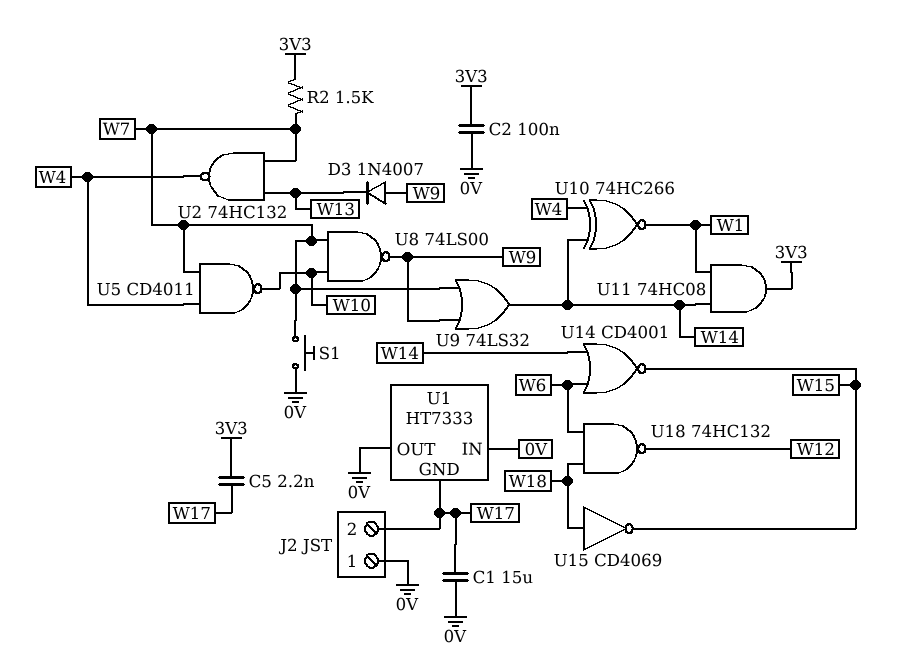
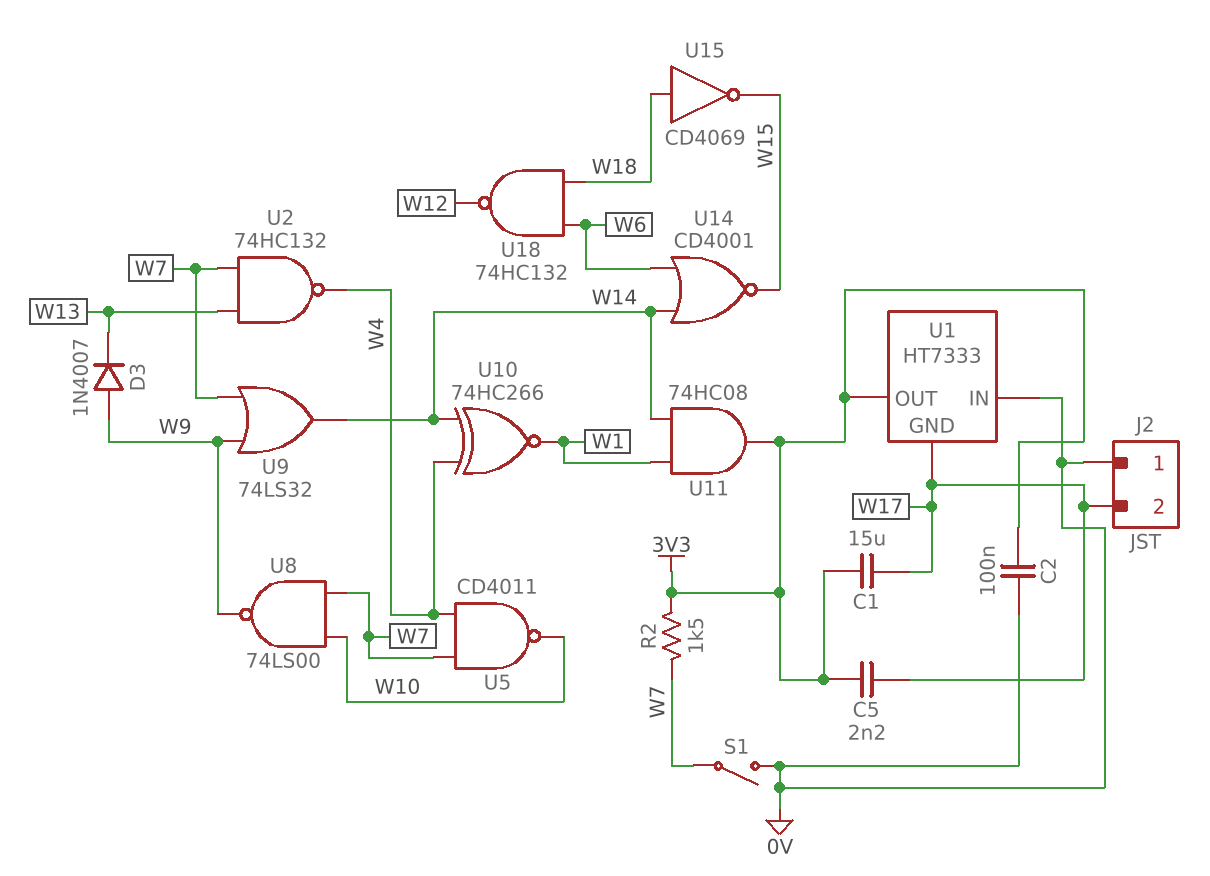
C1: 15uF (0V, W17) -> 15uF (3V3, W17)
S1: button (0V, W7) -> switch (0V, W7)
U1 pin OUT: 0V -> 3V3

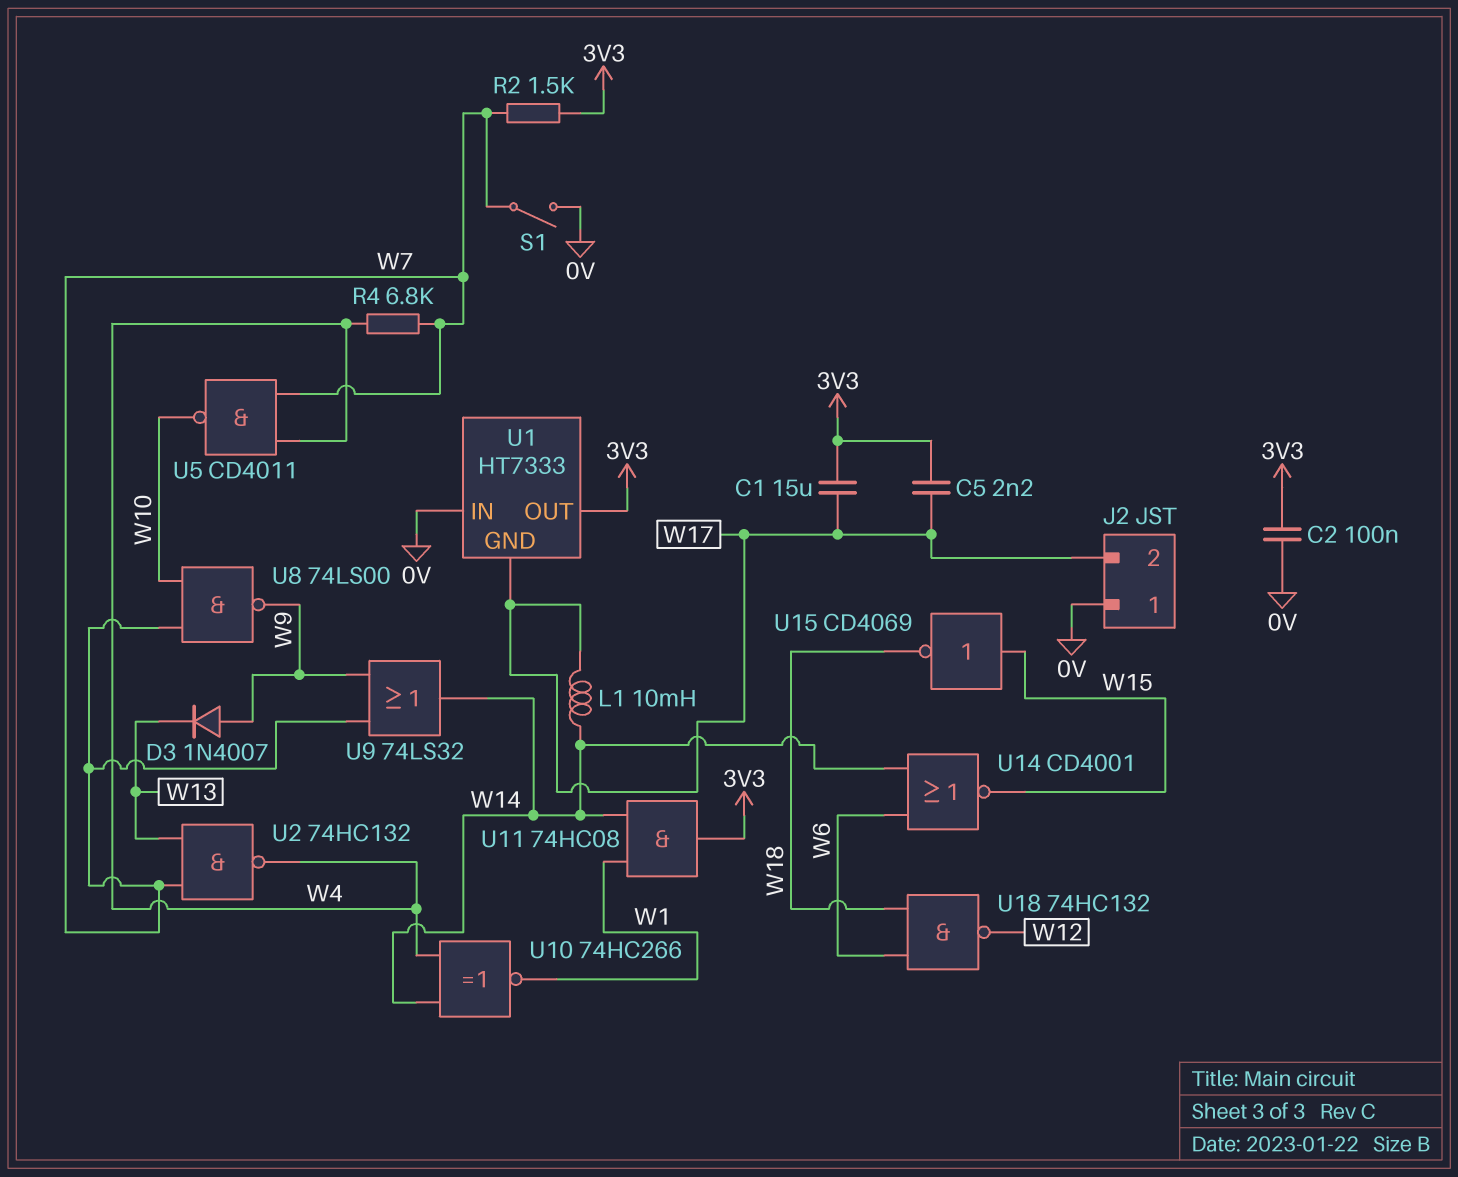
L1: none -> 10mH (W14, W17)
R4: none -> 6.8k (W4, W7)
U15: NOT CD4069 (in W18, out W15) -> NOT CD4069 (in W15, out W18)

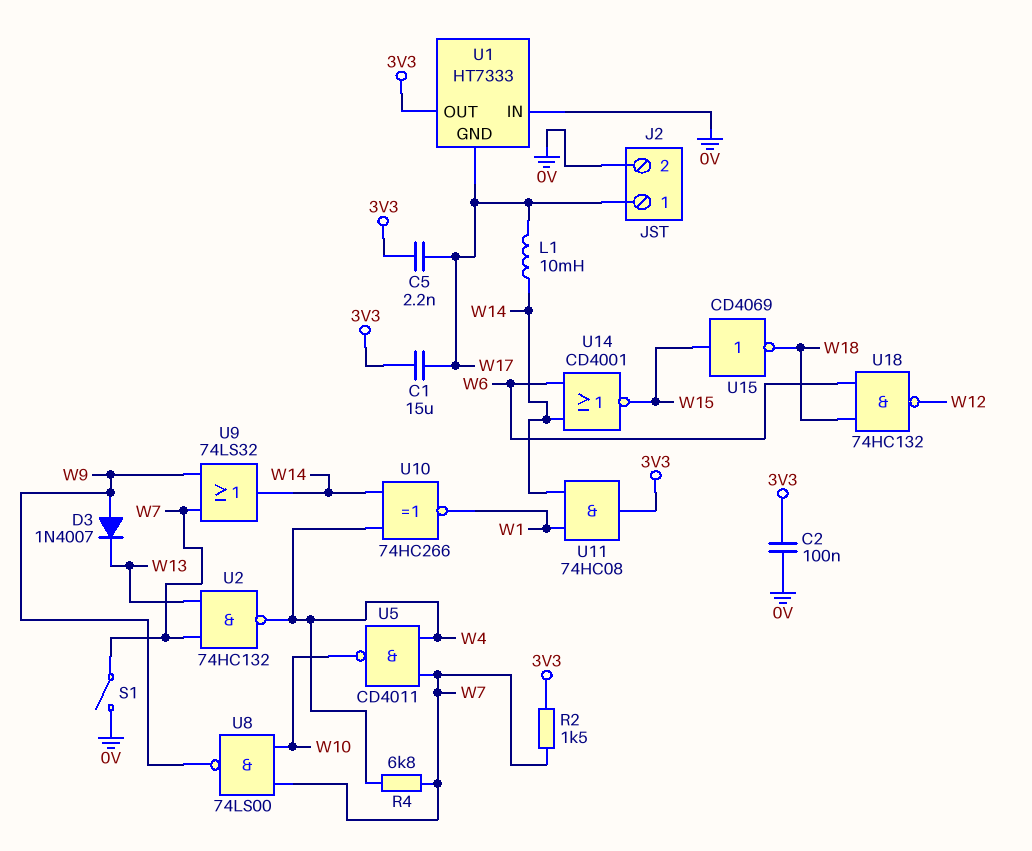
J2 pin 1: 0V -> W17
J2 pin 2: W17 -> 0V

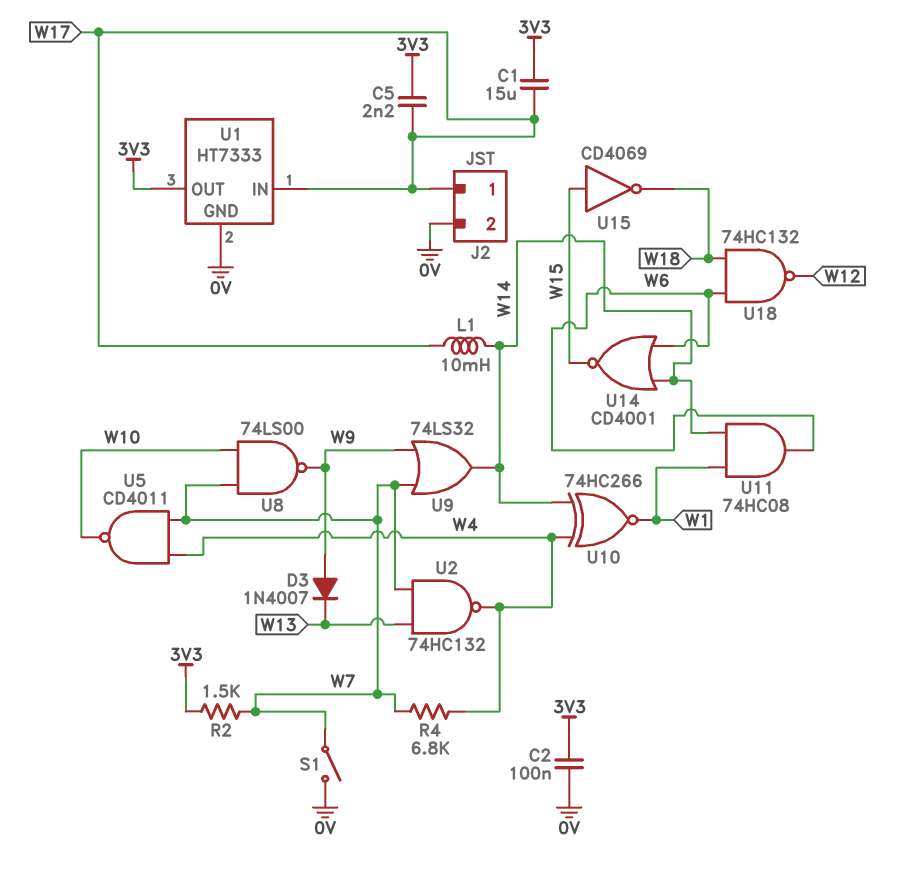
U1 pin GND: W17 -> 0V
U1 pin IN: 0V -> W17
U11: AND 74HC08 (in W1, in W14, out 3V3) -> AND 74HC08 (in W1, in W14, out W6)

